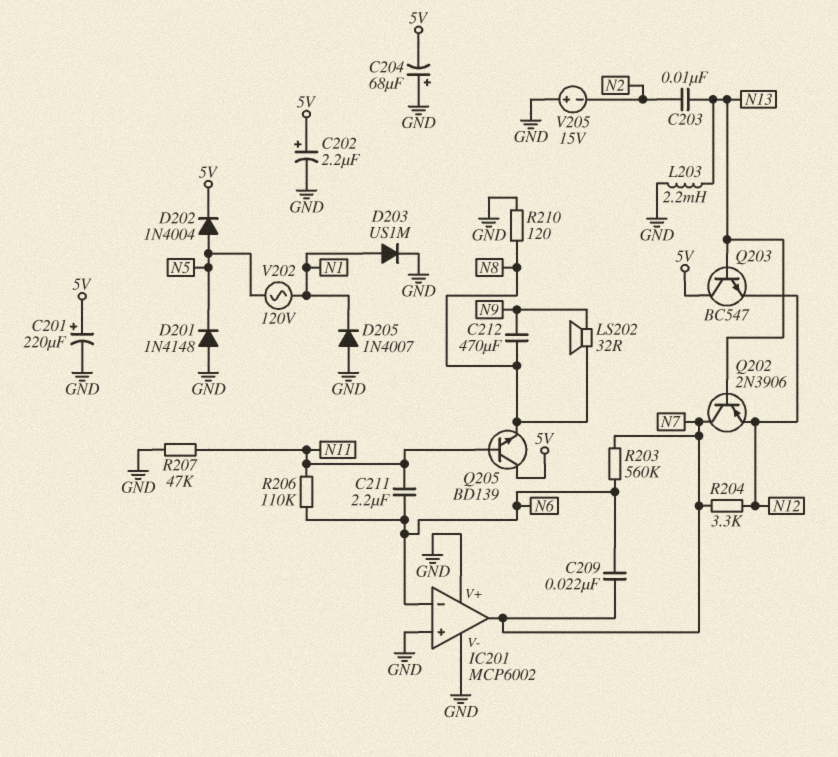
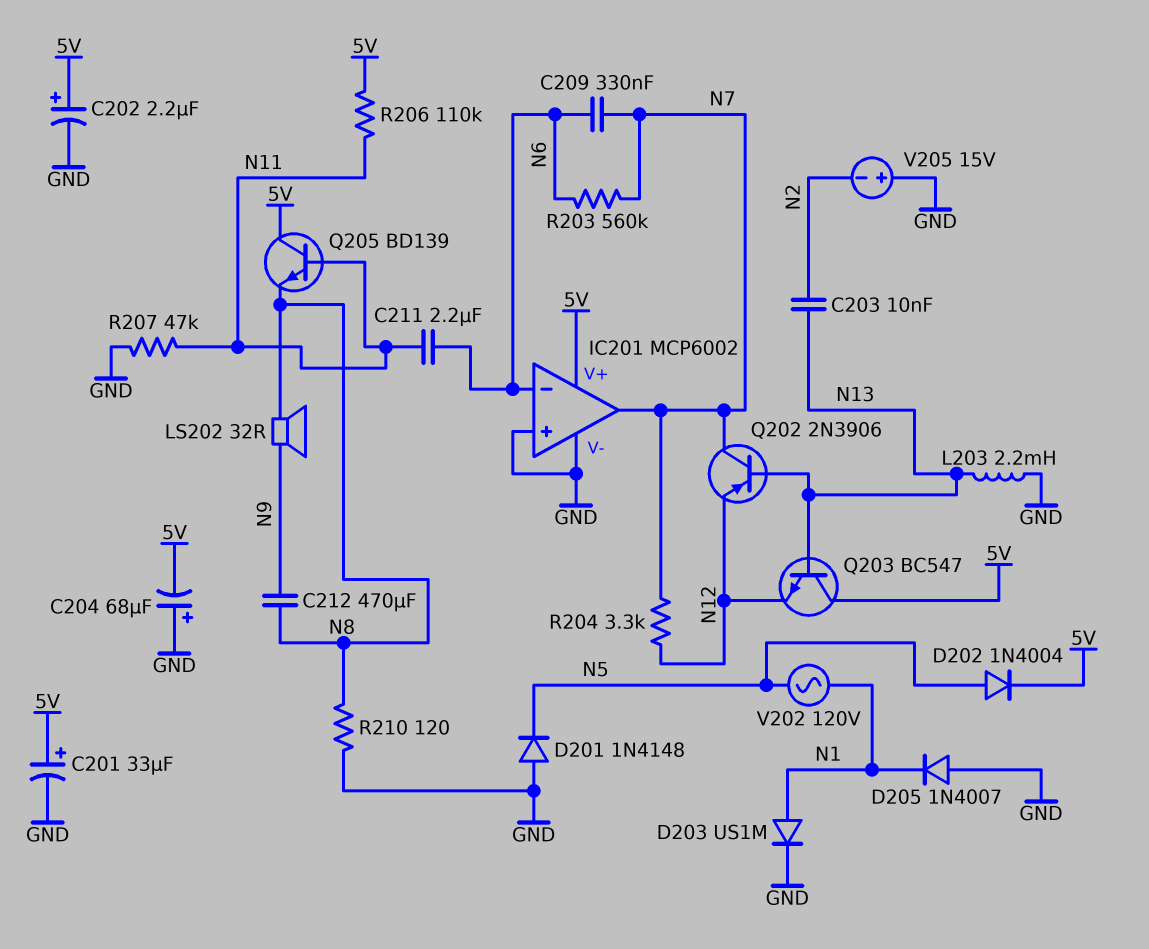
C201: 220uF (plus 5V, minus GND) -> 33uF (plus 5V, minus GND)
C209: 22nF (N6, N7) -> 330nF (N6, N7)
IC201 pin V+: GND -> 5V
R206: 110k (N6, N11) -> 110k (5V, N11)

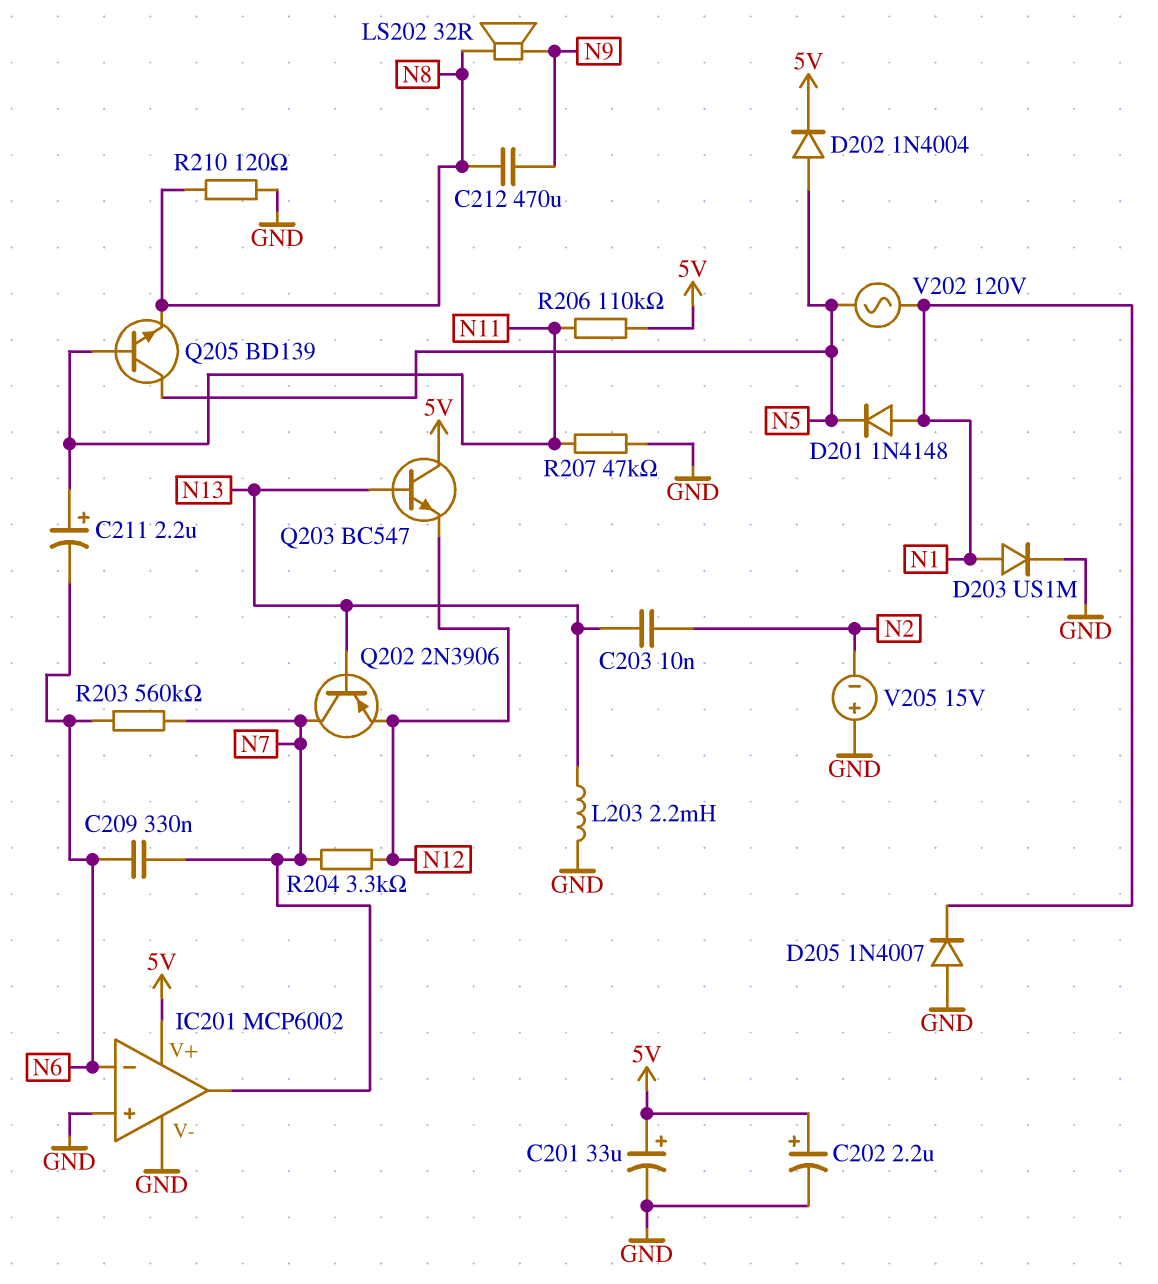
C204: 68uF (plus GND, minus 5V) -> none
C211: 2.2uF (N6, N11) -> 2.2uF (plus N11, minus N6)
D201: diode 1N4148 (A GND, K N5) -> diode 1N4148 (A N1, K N5)
Q205: NPN BD139 (B N11, C 5V, E N8) -> NPN BD139 (B N11, C N5, E N8)

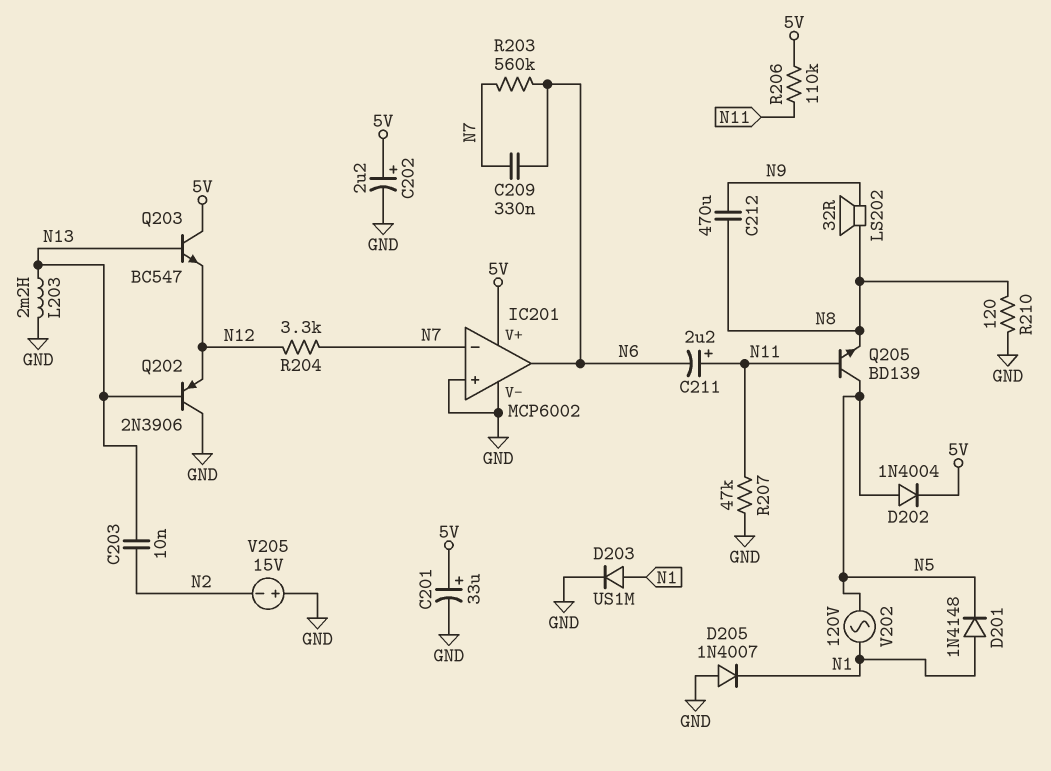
IC201 pin in-: N6 -> N7
IC201 pin out: N7 -> N6
Q202: PNP 2N3906 (B N13, C N7, E N12) -> PNP 2N3906 (B N13, C GND, E N12)

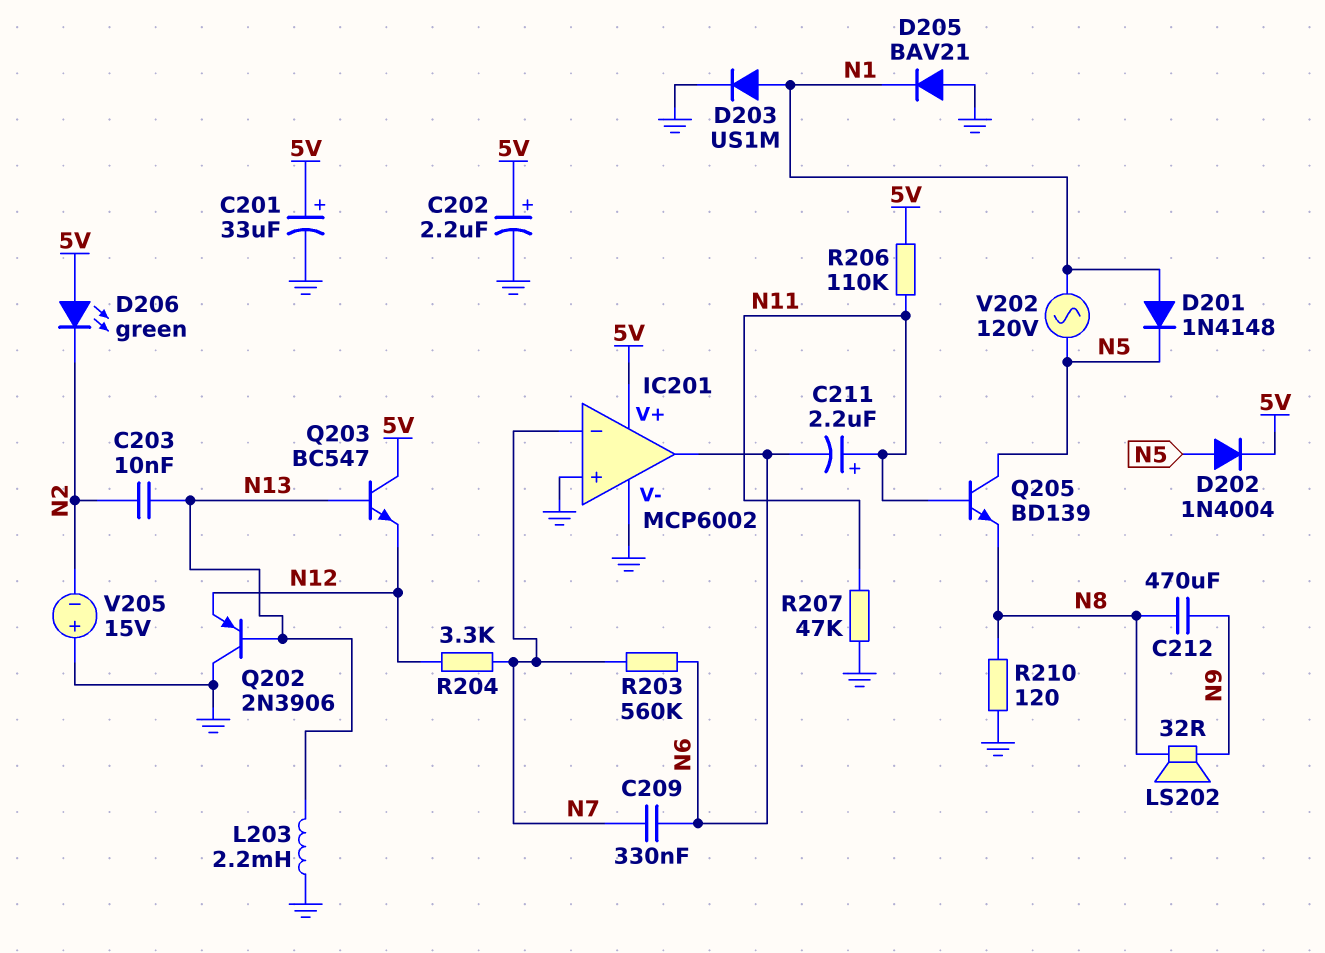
D205: diode 1N4007 (A GND, K N1) -> diode BAV21 (A GND, K N1)
D206: none -> LED green (A 5V, K N2)

